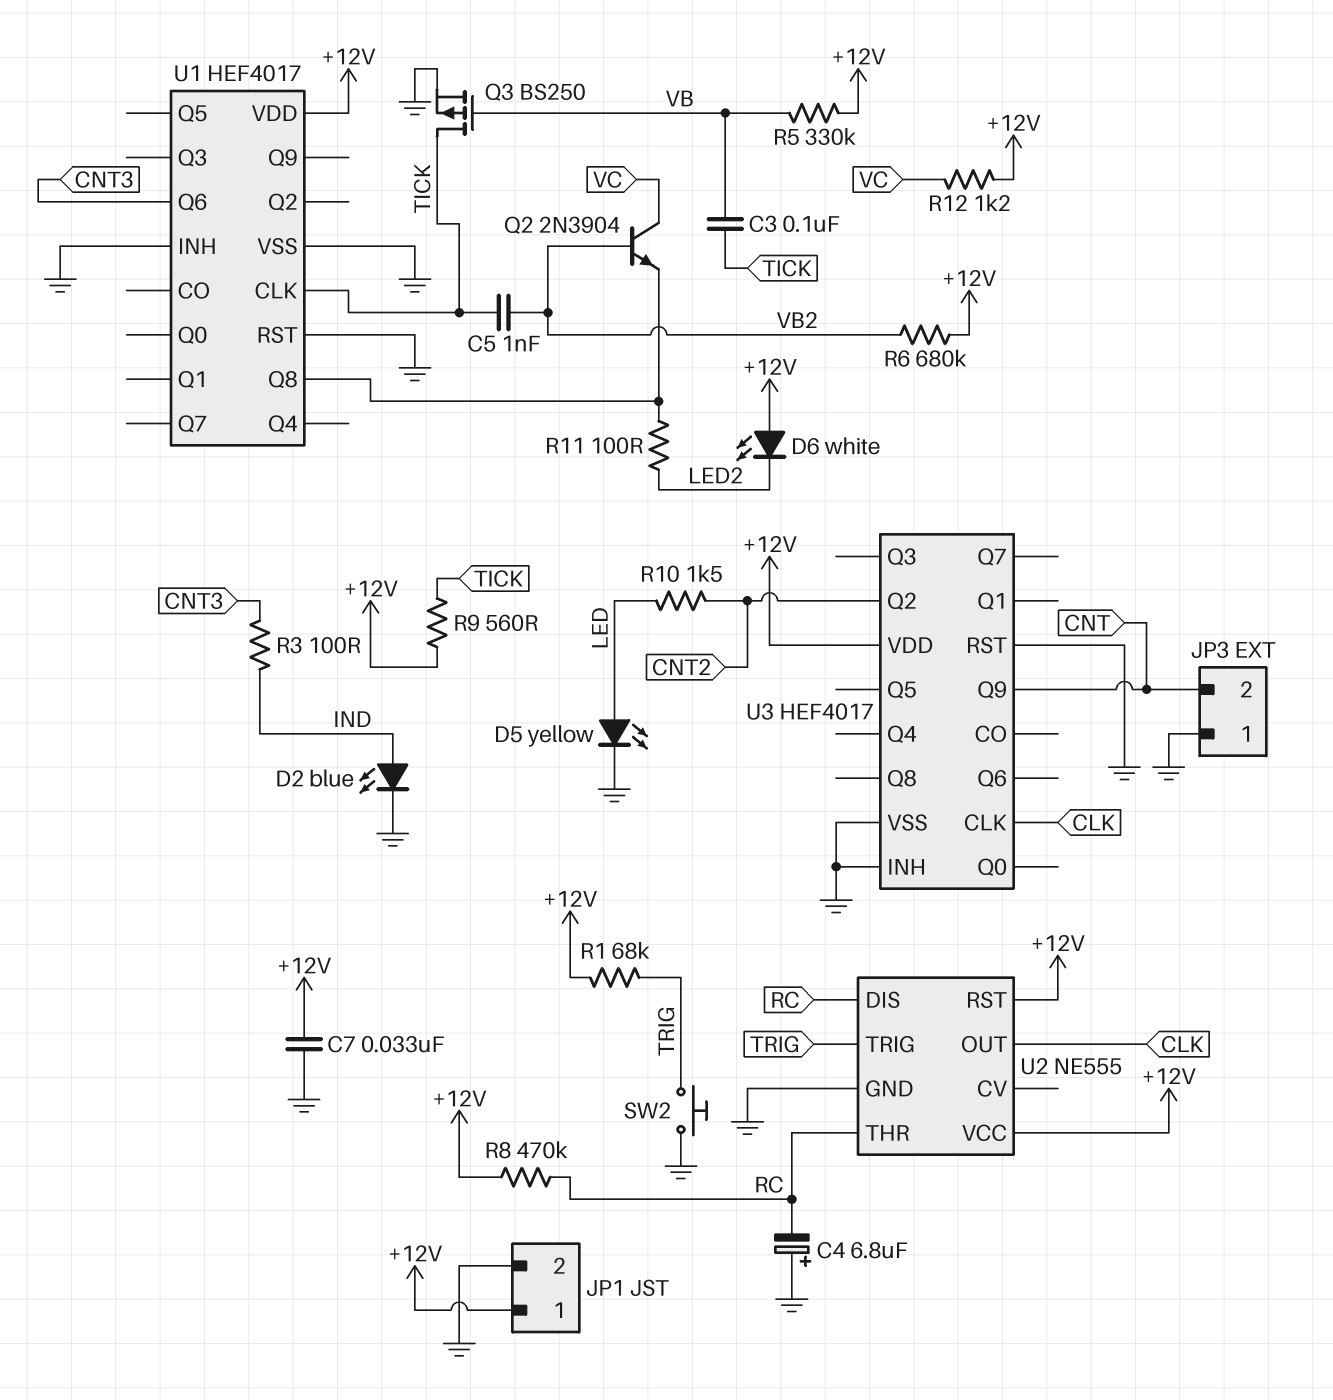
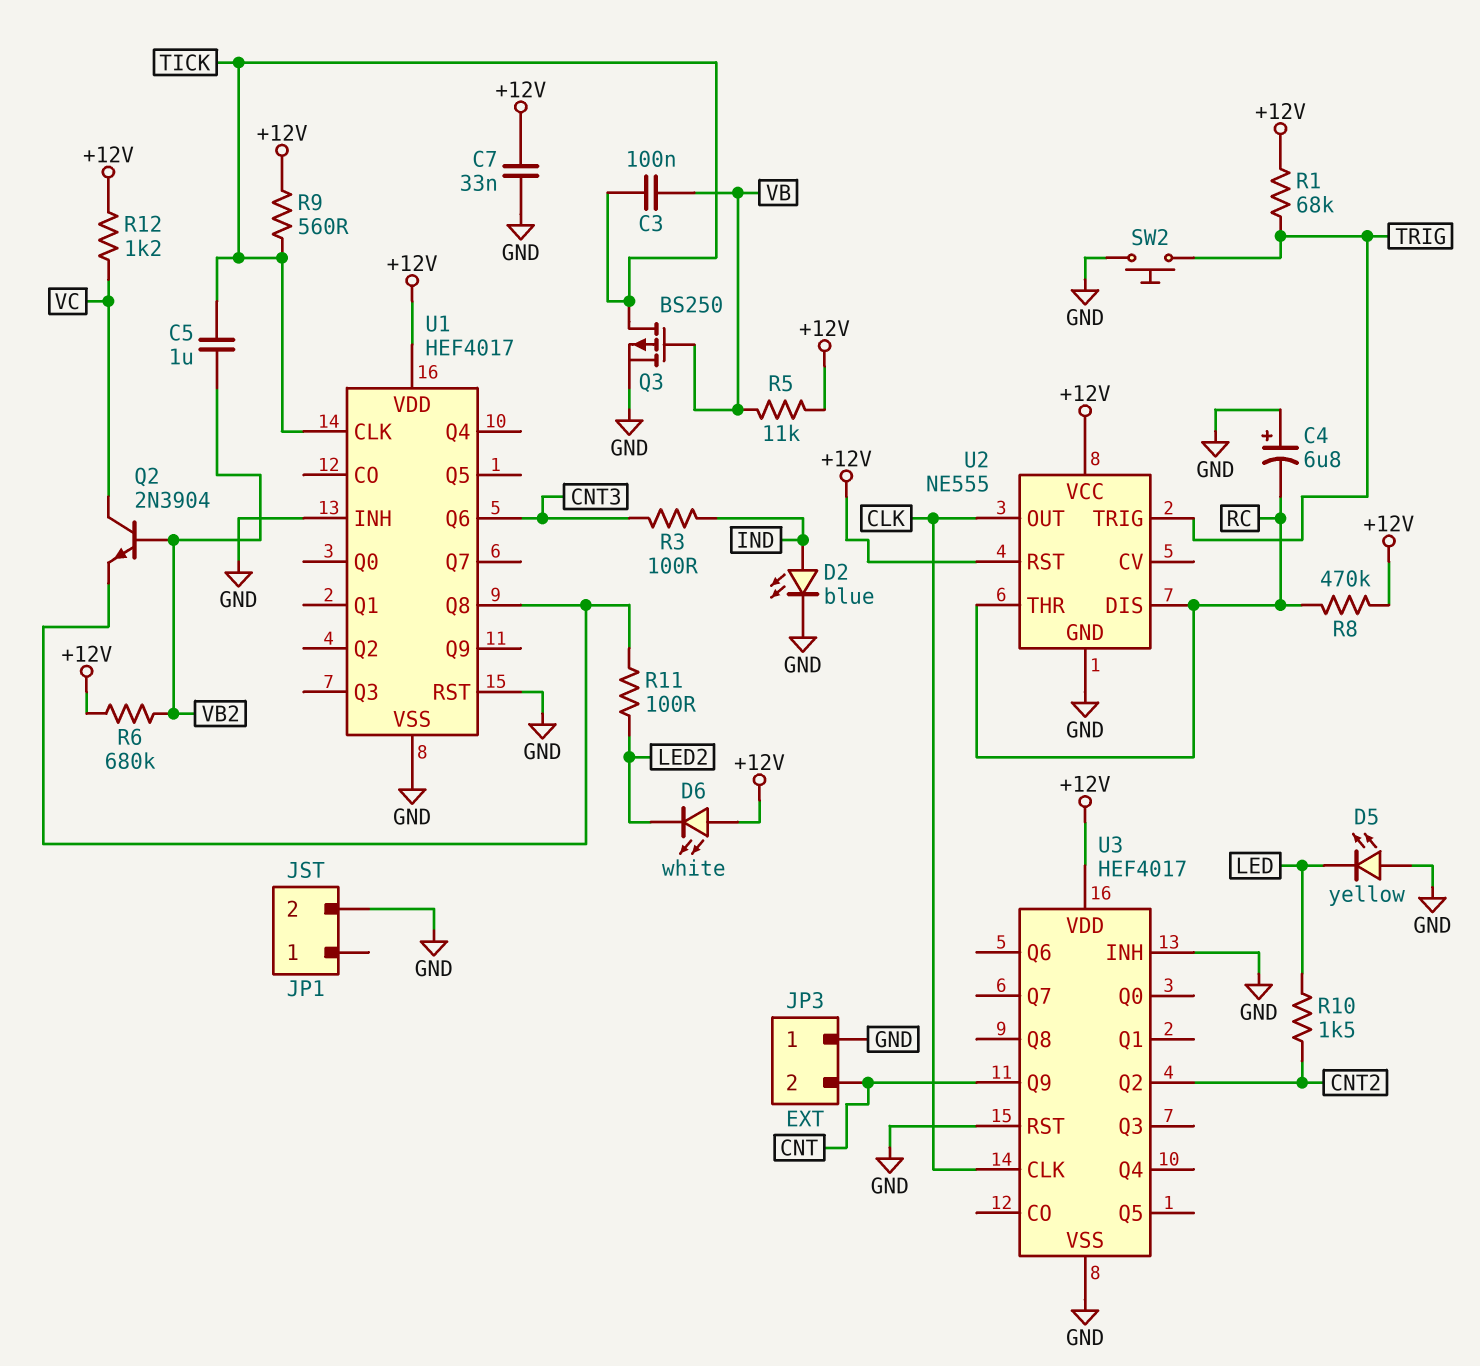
C5: 1nF (TICK, VB2) -> 1uF (TICK, VB2)
D5: LED yellow (A LED, K GND) -> LED yellow (A GND, K LED)
JP1 pin 1: +12V -> none
R5: 330k (+12V, VB) -> 11k (+12V, VB)

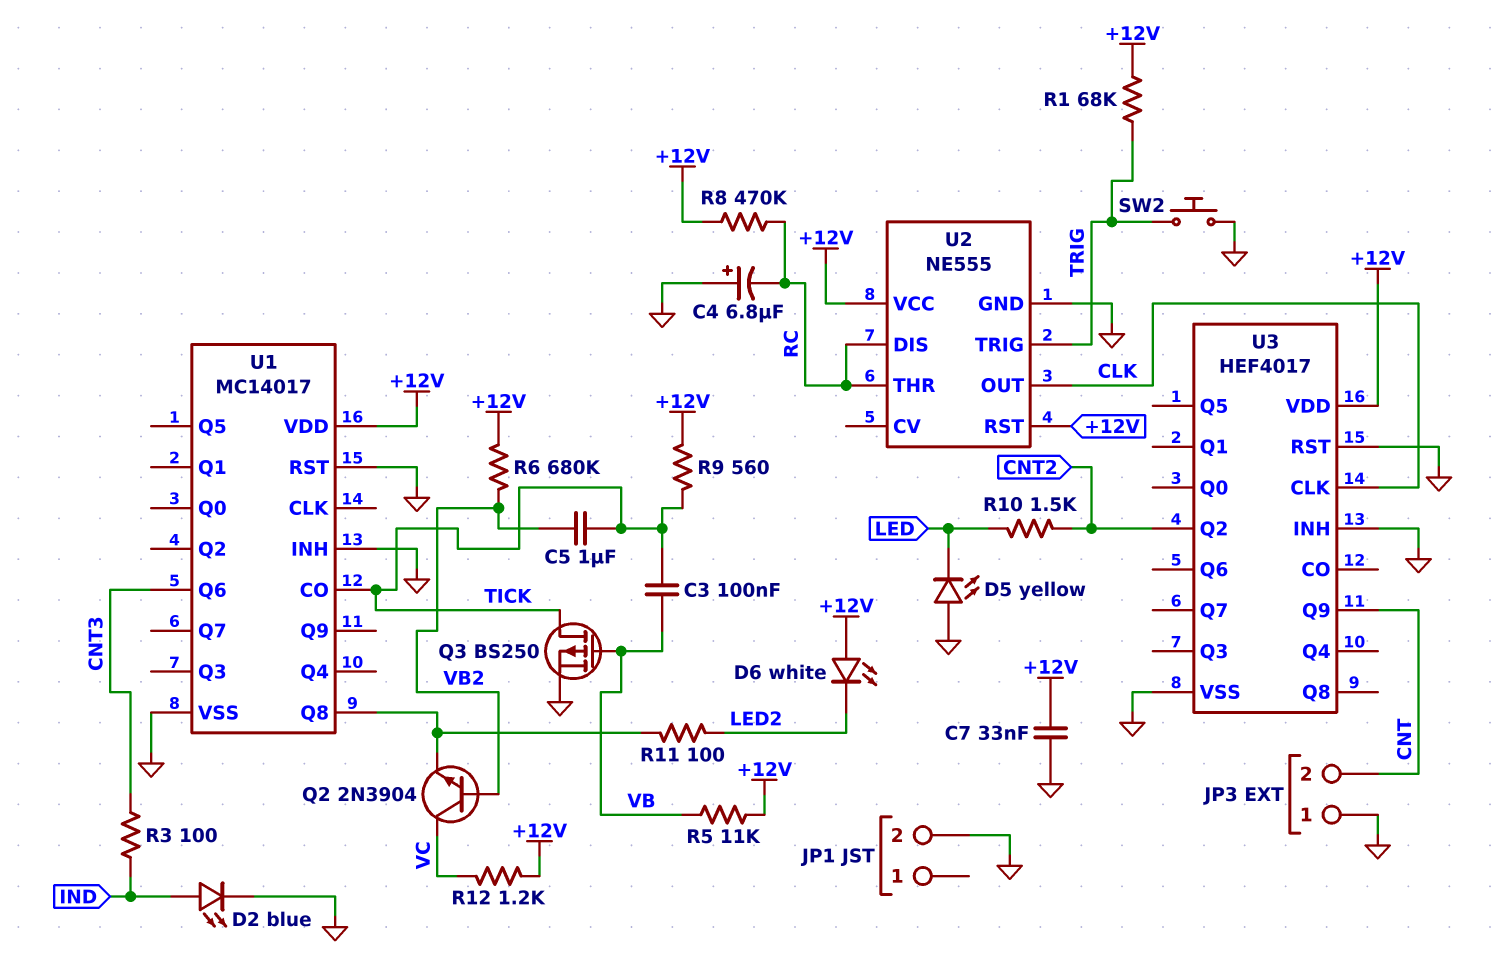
U1: HEF4017 -> MC14017
U1 pin CLK: TICK -> none
U1 pin CO: none -> TICK

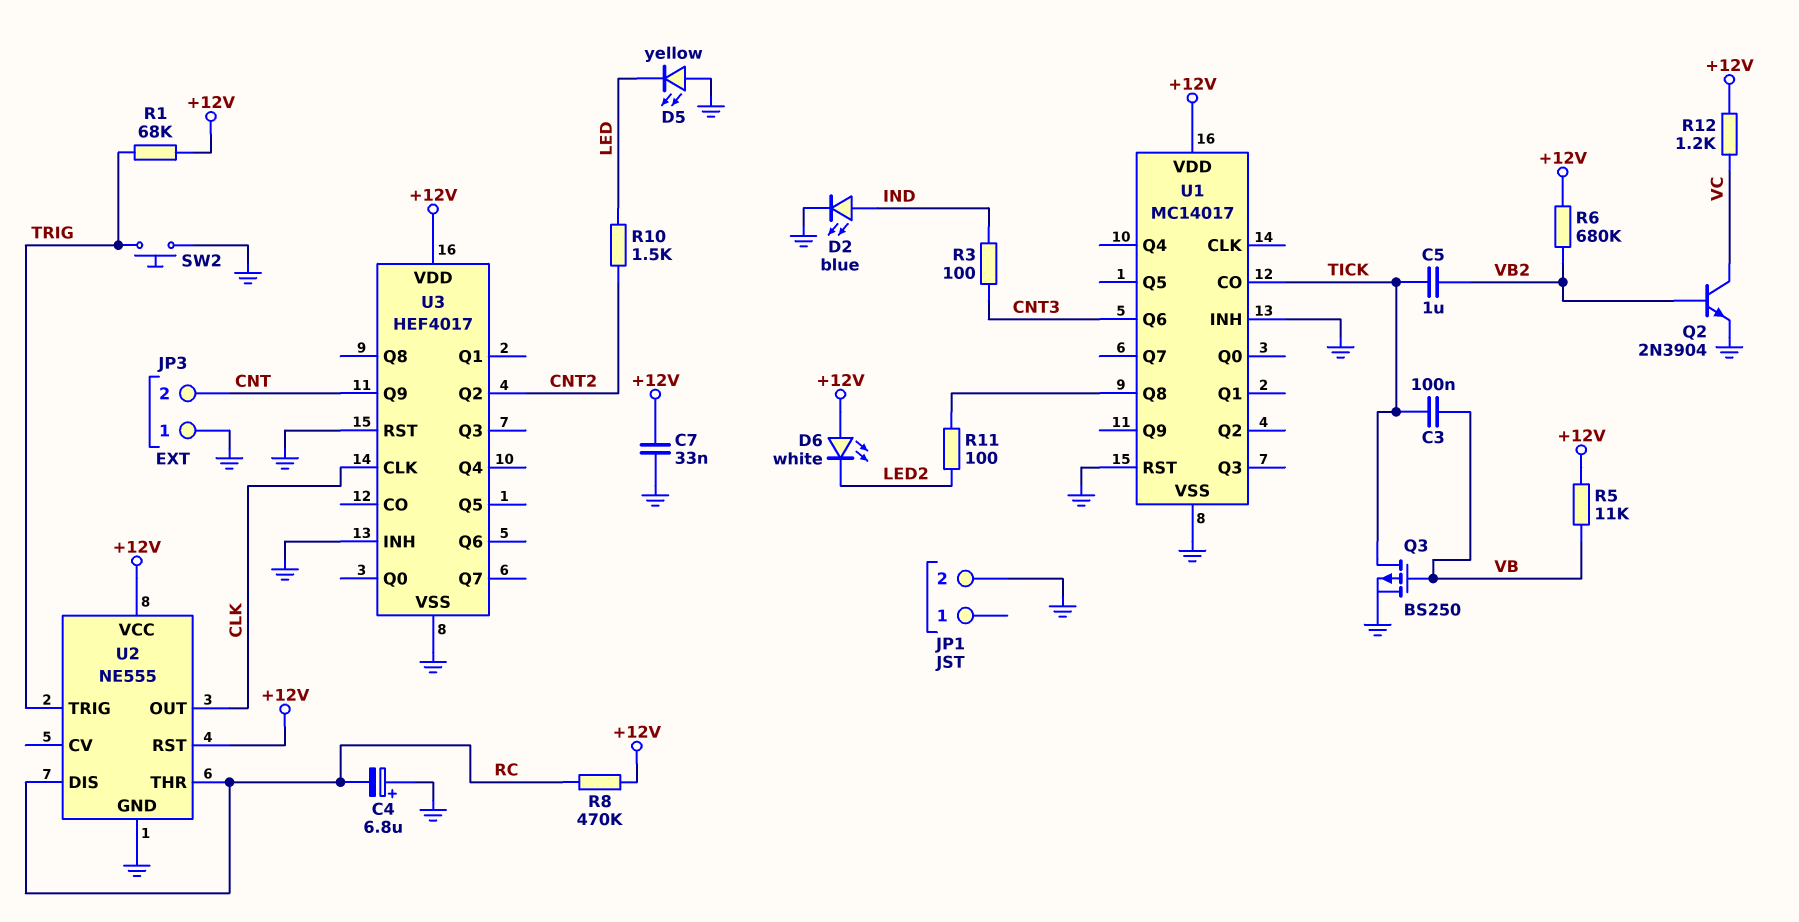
Q2: NPN 2N3904 (B VB2, C VC, E U1/Q8) -> NPN 2N3904 (B VB2, C VC, E GND)
R9: 560 (+12V, TICK) -> none

